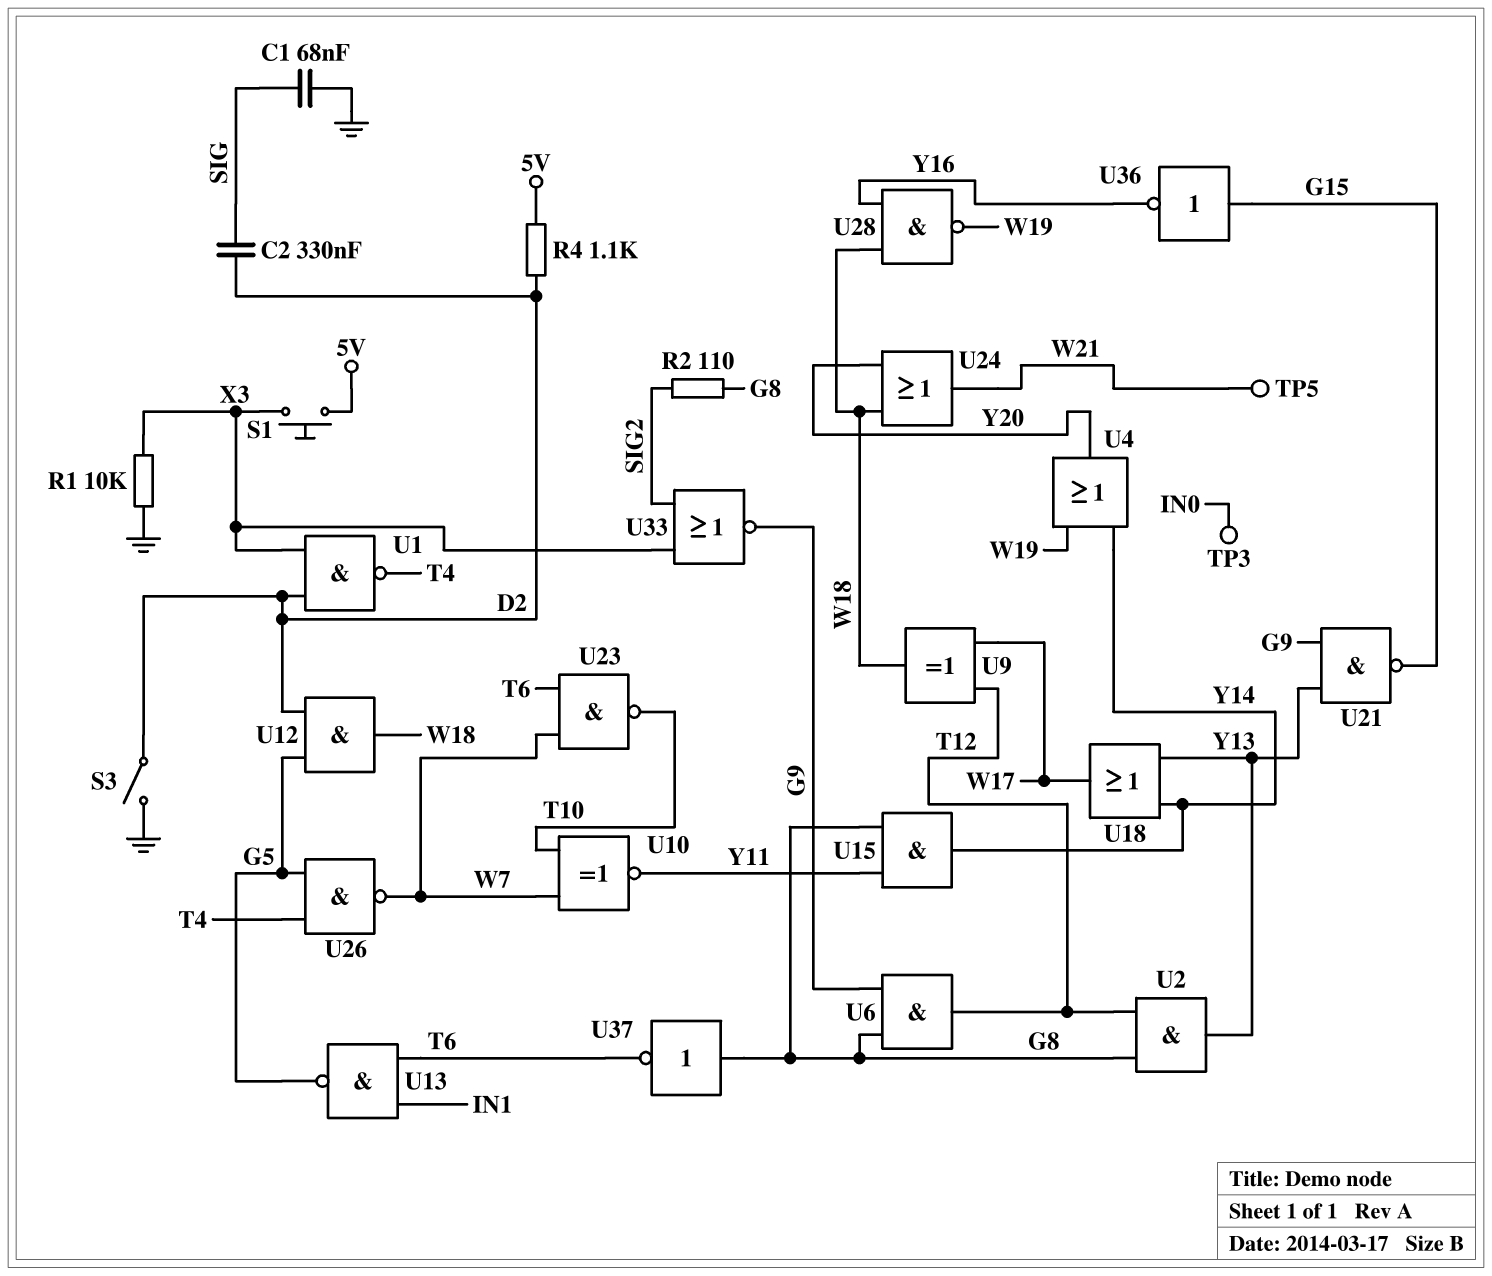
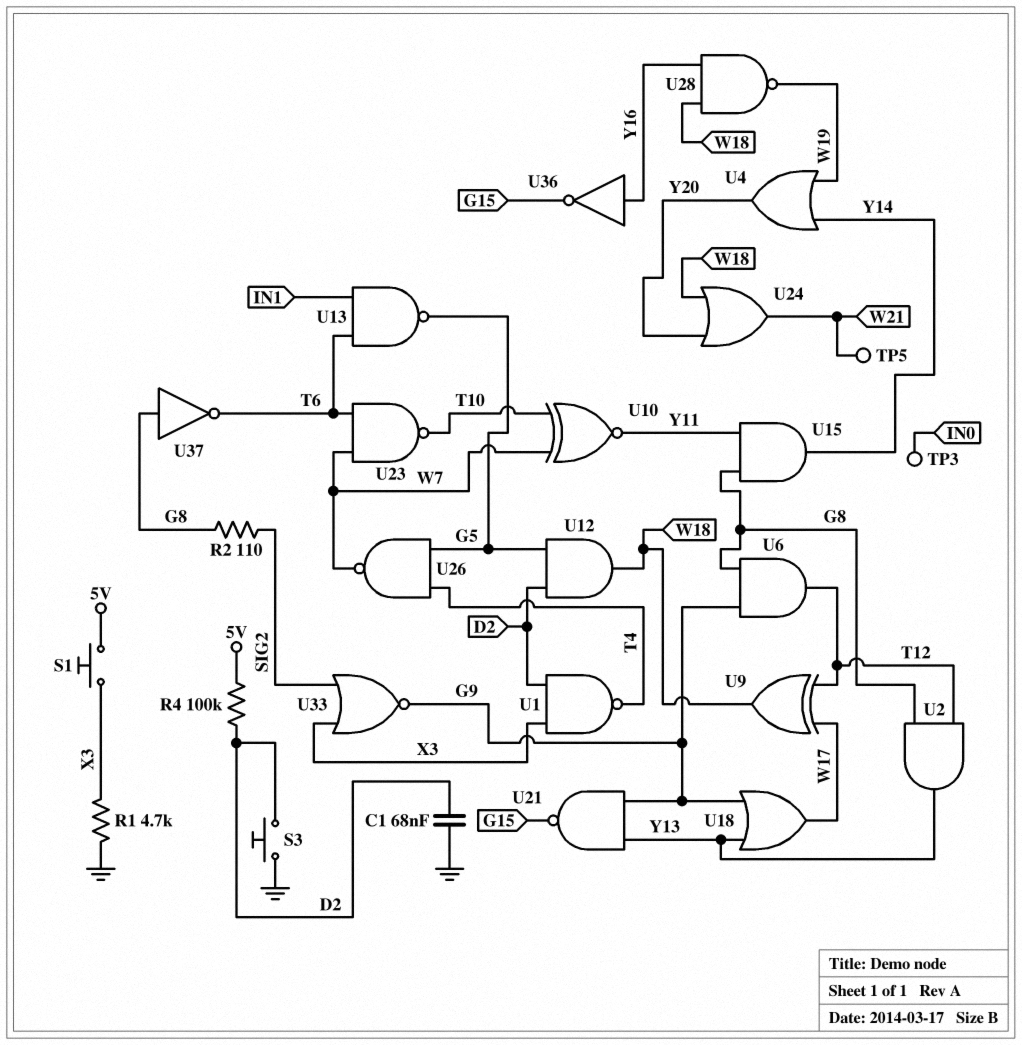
C1: 68nF (GND, SIG) -> 68nF (D2, GND)
C2: 330nF (D2, SIG) -> none
R1: 10k (GND, X3) -> 4.7k (GND, X3)
R4: 1.1k (5V, D2) -> 100k (5V, D2)
S3: switch (D2, GND) -> button (D2, GND)
U18: OR (in Y13, in Y14, out W17) -> OR (in G9, in Y13, out W17)
U36: NOT (in G15, out Y16) -> NOT (in Y16, out G15)

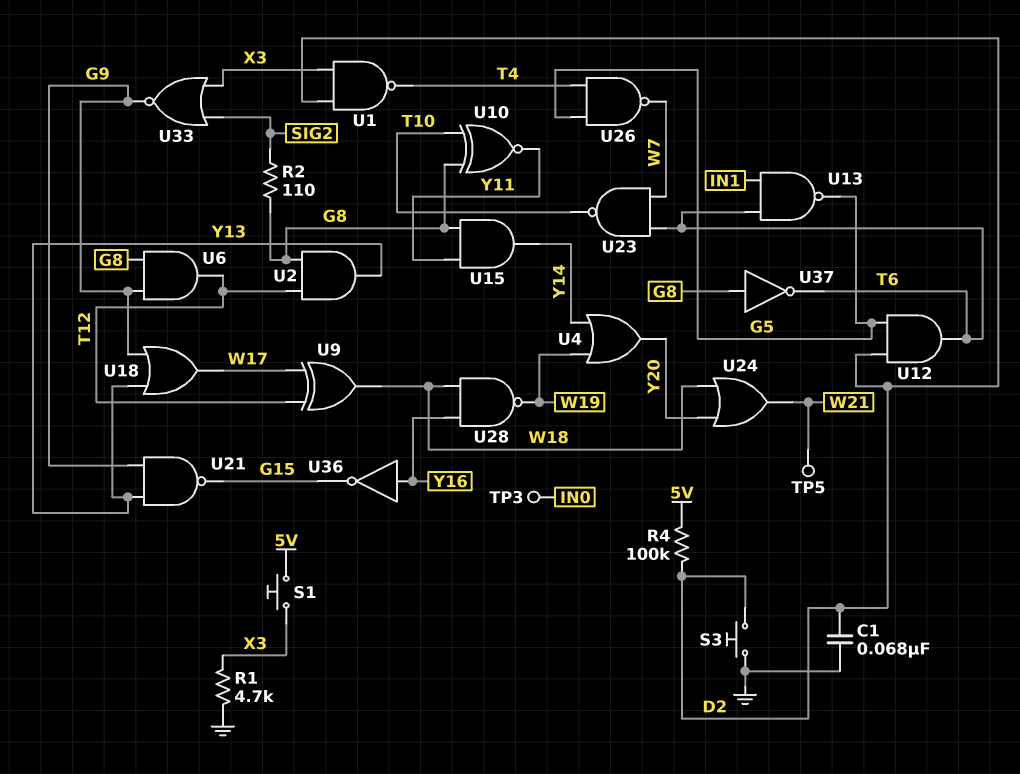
U10: XNOR (in T10, in W7, out Y11) -> XNOR (in G8, in T10, out Y11)
U12: AND (in D2, in G5, out W18) -> AND (in D2, in G5, out T6)

